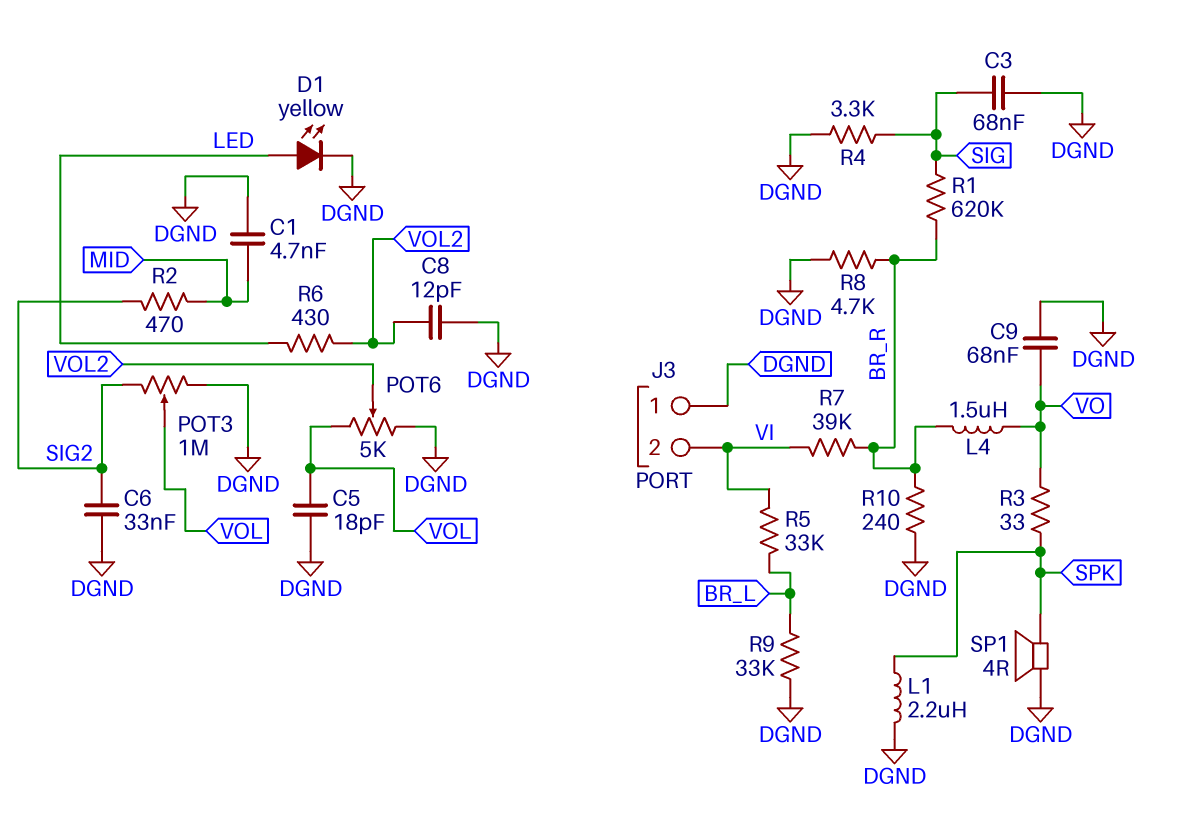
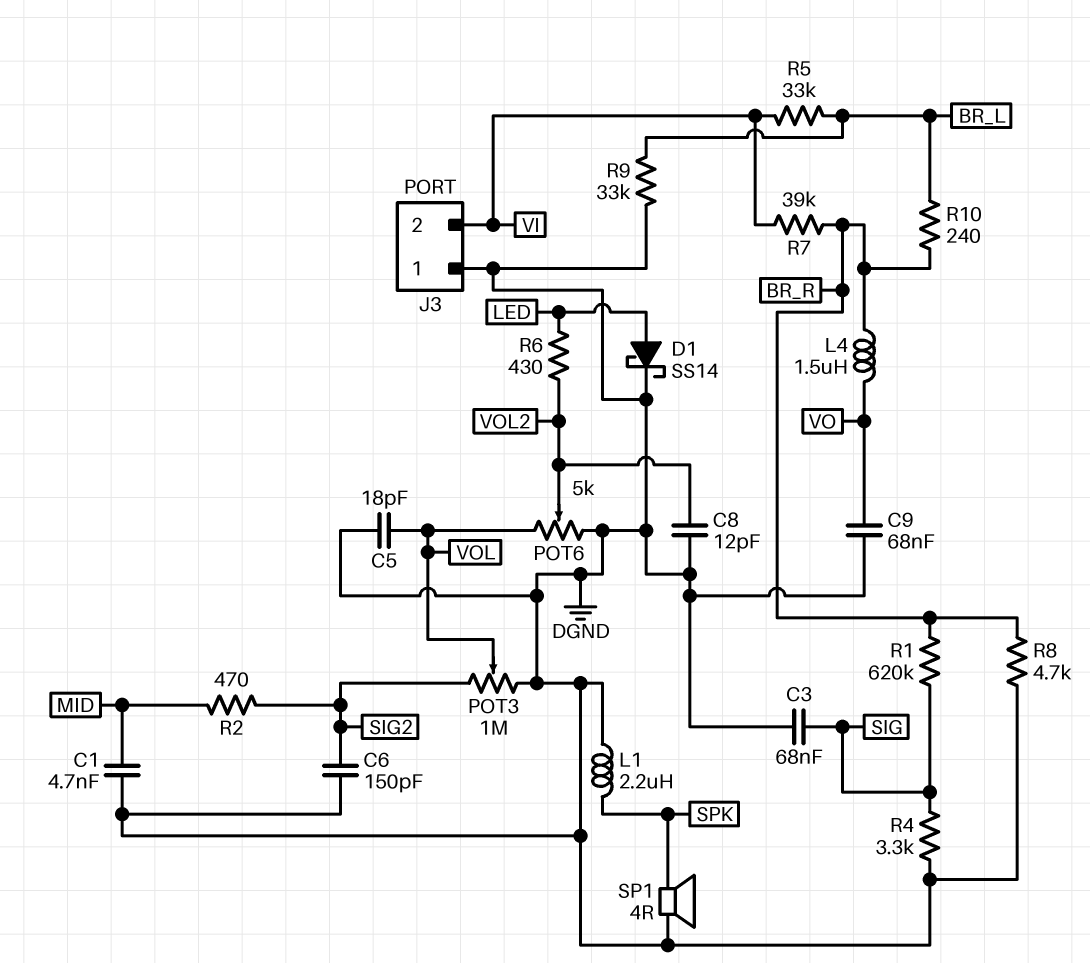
C6: 33nF (DGND, SIG2) -> 150pF (DGND, SIG2)
D1: LED yellow (A LED, K DGND) -> schottky SS14 (A LED, K DGND)
R3: 33 (SPK, VO) -> none
R10: 240 (BR_R, DGND) -> 240 (BR_L, BR_R)

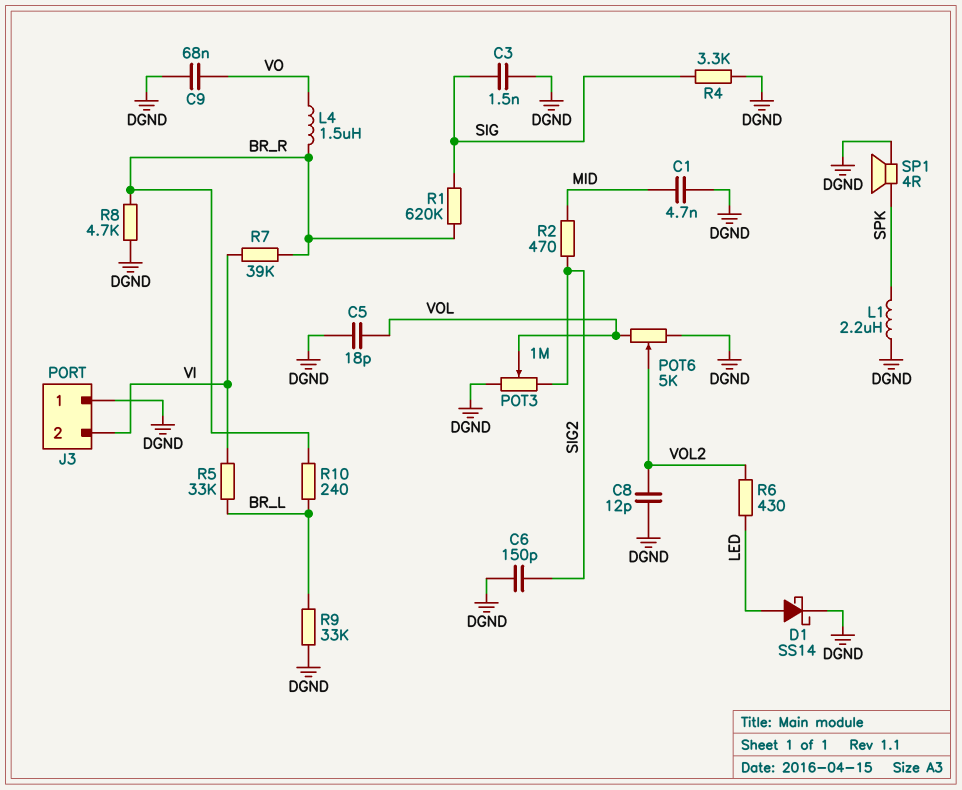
C3: 68nF (DGND, SIG) -> 1.5nF (DGND, SIG)

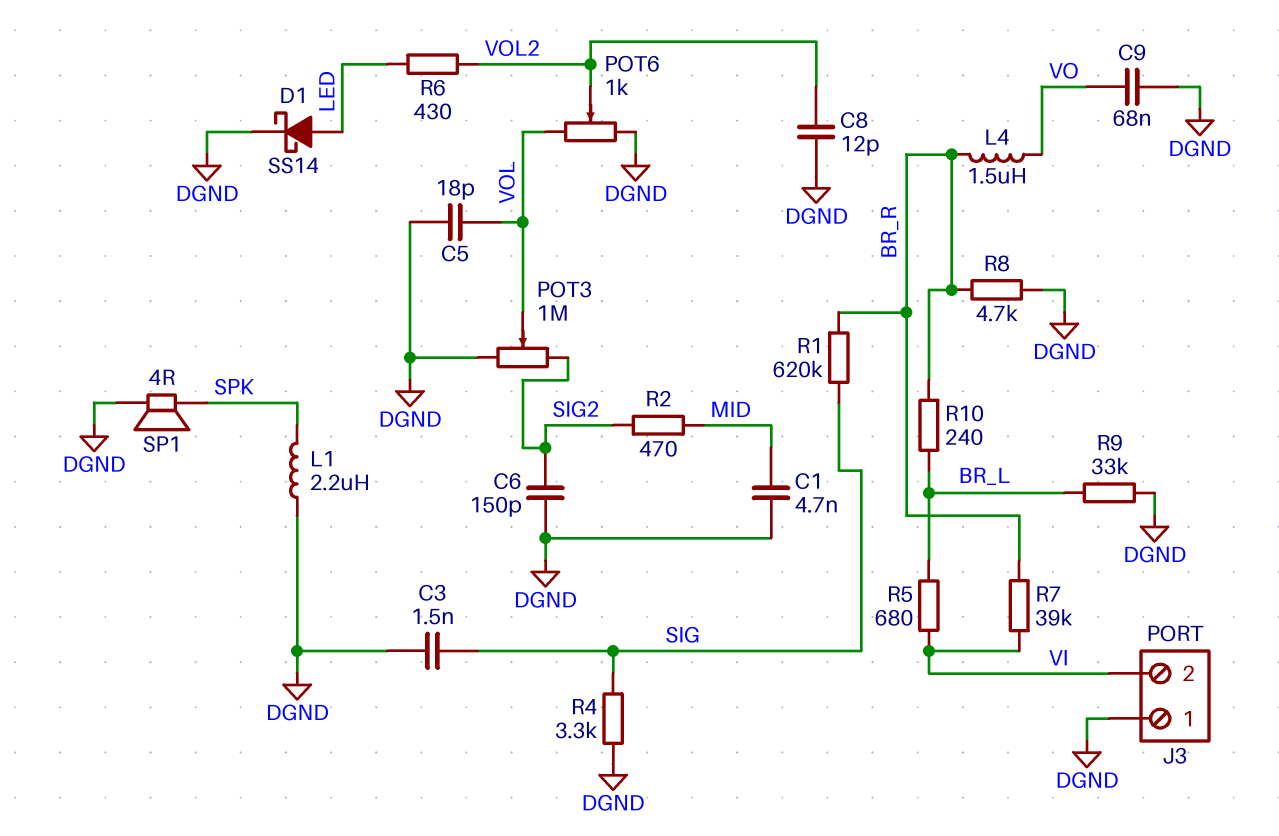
POT6: 5k (DGND, VOL, wiper VOL2) -> 1k (DGND, VOL, wiper VOL2)
R5: 33k (BR_L, VI) -> 680 (BR_L, VI)

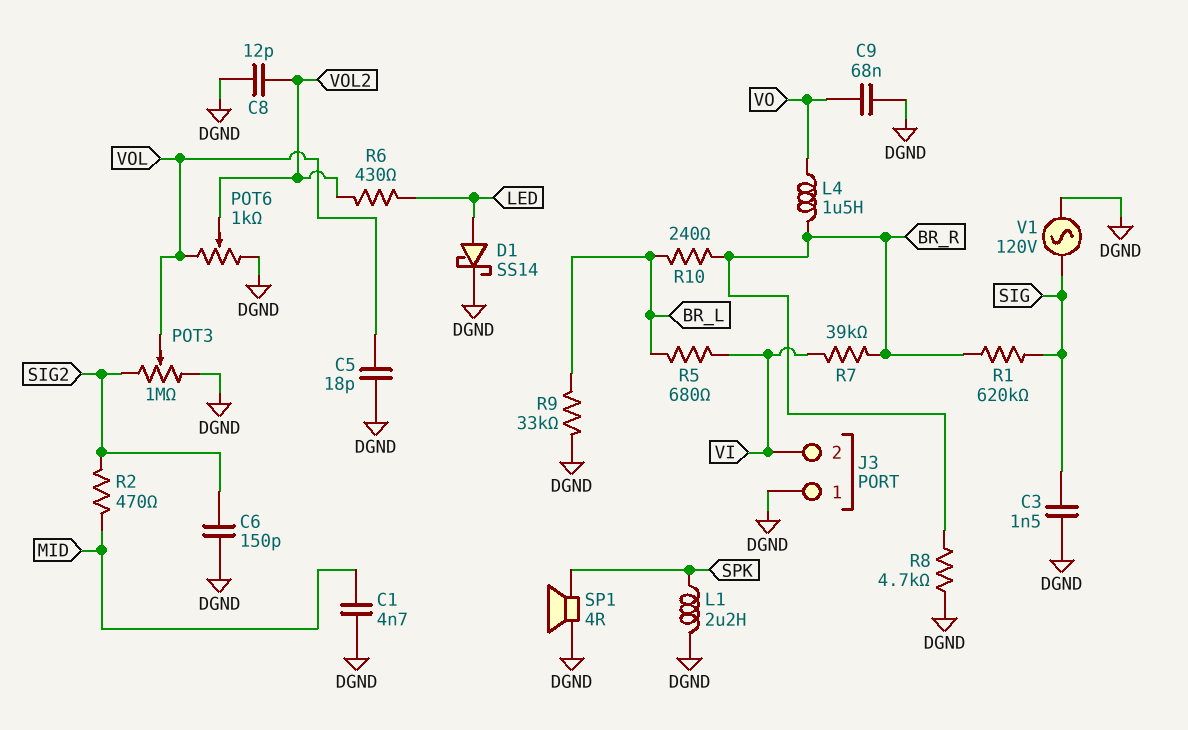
R4: 3.3k (DGND, SIG) -> none
V1: none -> AC 120V (DGND, SIG)

